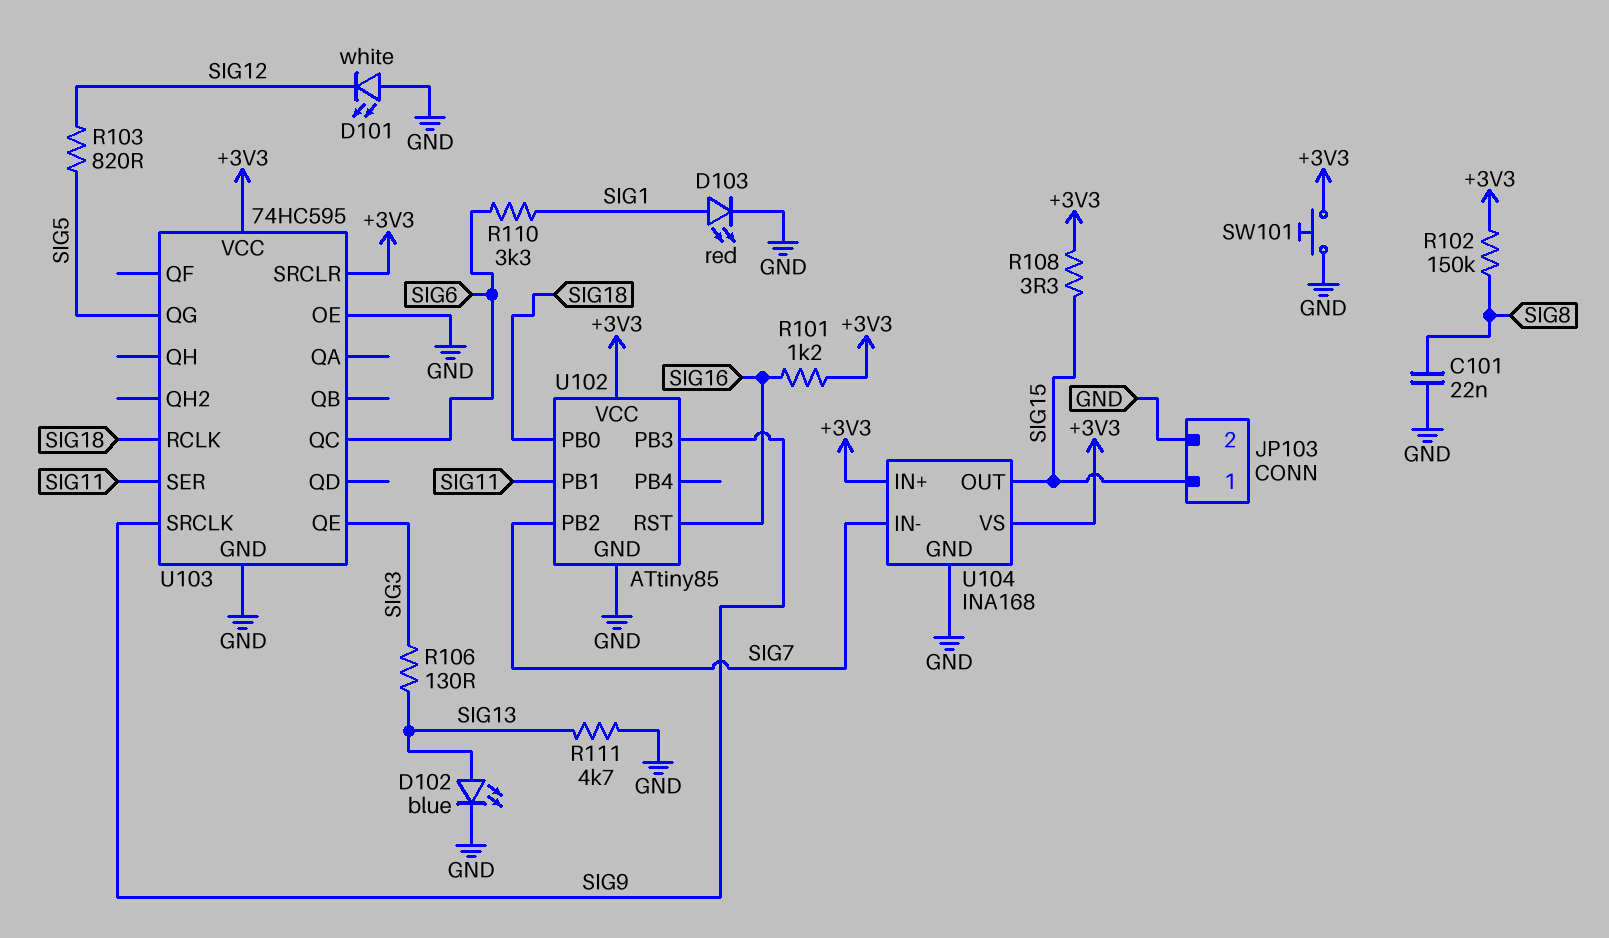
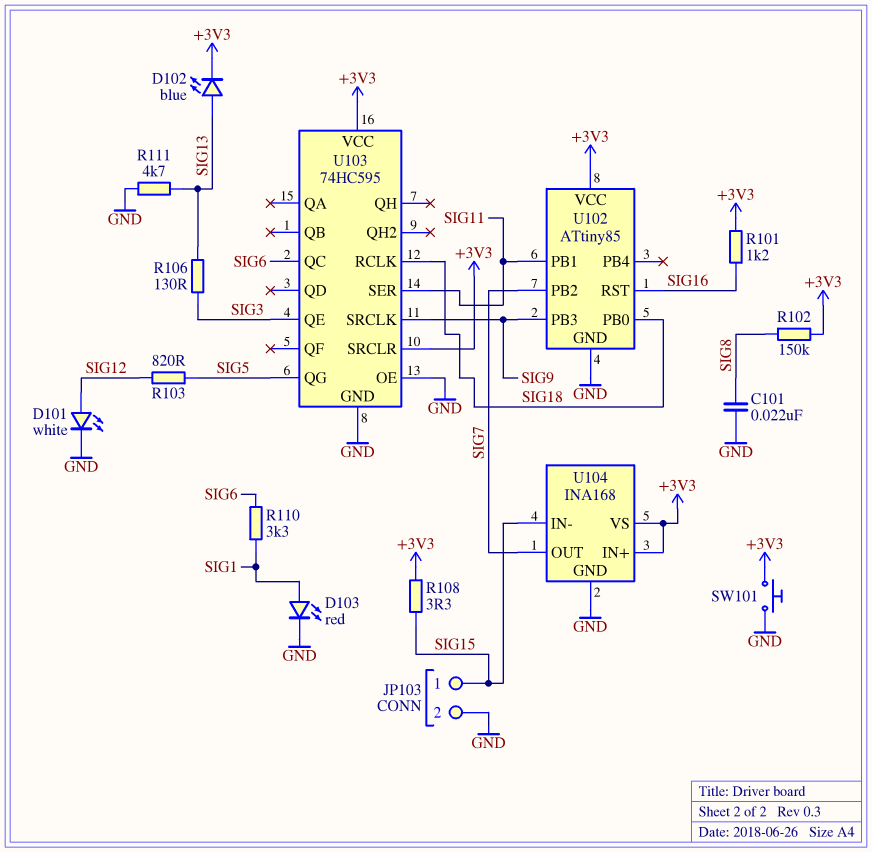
D101: LED white (A GND, K SIG12) -> LED white (A SIG12, K GND)
D102: LED blue (A SIG13, K GND) -> LED blue (A SIG13, K +3V3)
U104 pin IN-: SIG7 -> SIG15
U104 pin OUT: SIG15 -> SIG7

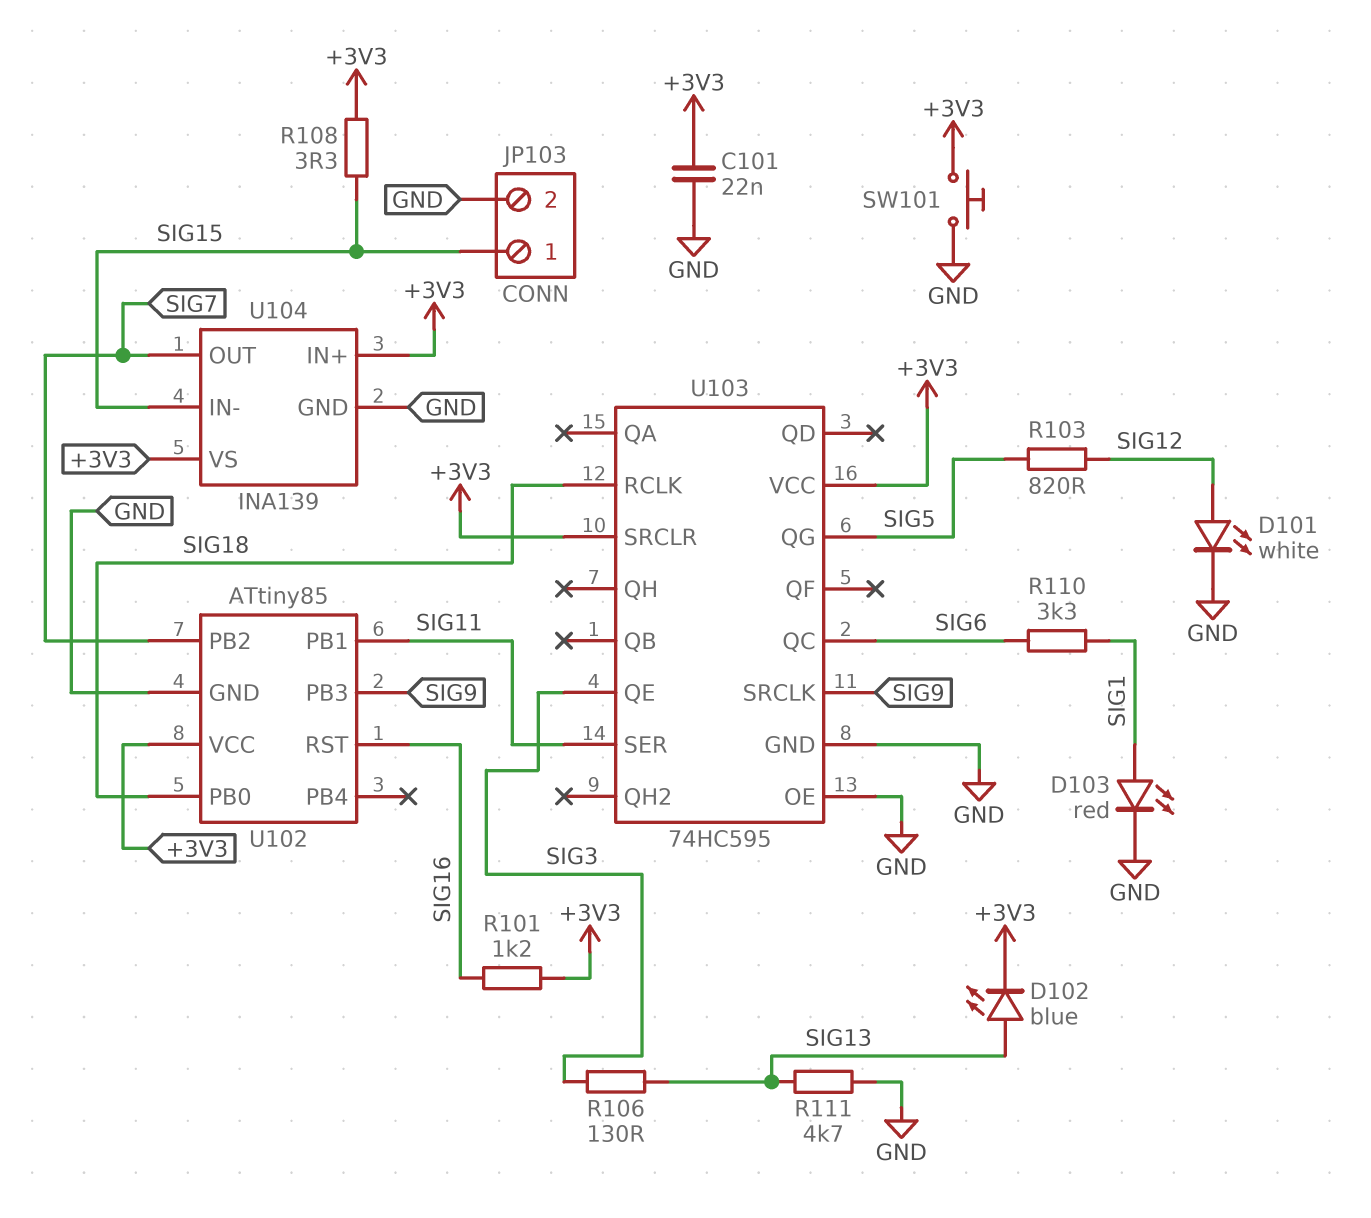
C101: 22nF (GND, SIG8) -> 22nF (+3V3, GND)
R102: 150k (+3V3, SIG8) -> none
U104: INA168 -> INA139

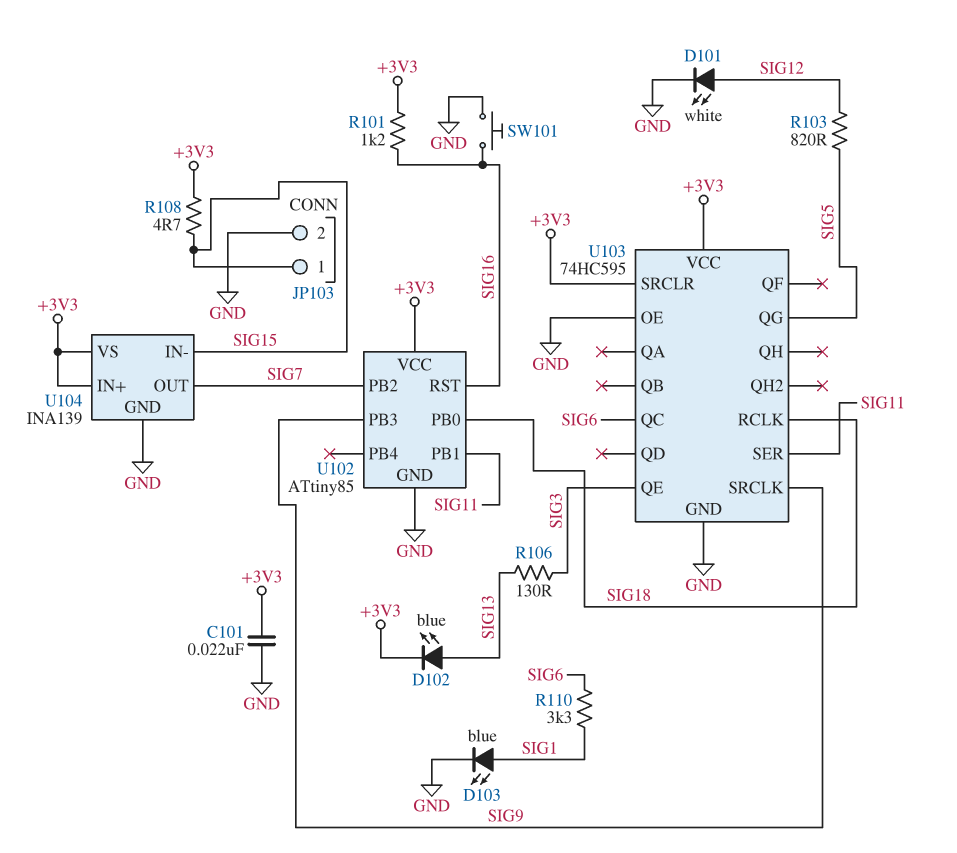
D103: LED red (A SIG1, K GND) -> LED blue (A SIG1, K GND)
R108: 3.3 (+3V3, SIG15) -> 4.7 (+3V3, SIG15)
R111: 4.7k (GND, SIG13) -> none
SW101: button (+3V3, GND) -> button (GND, SIG16)

